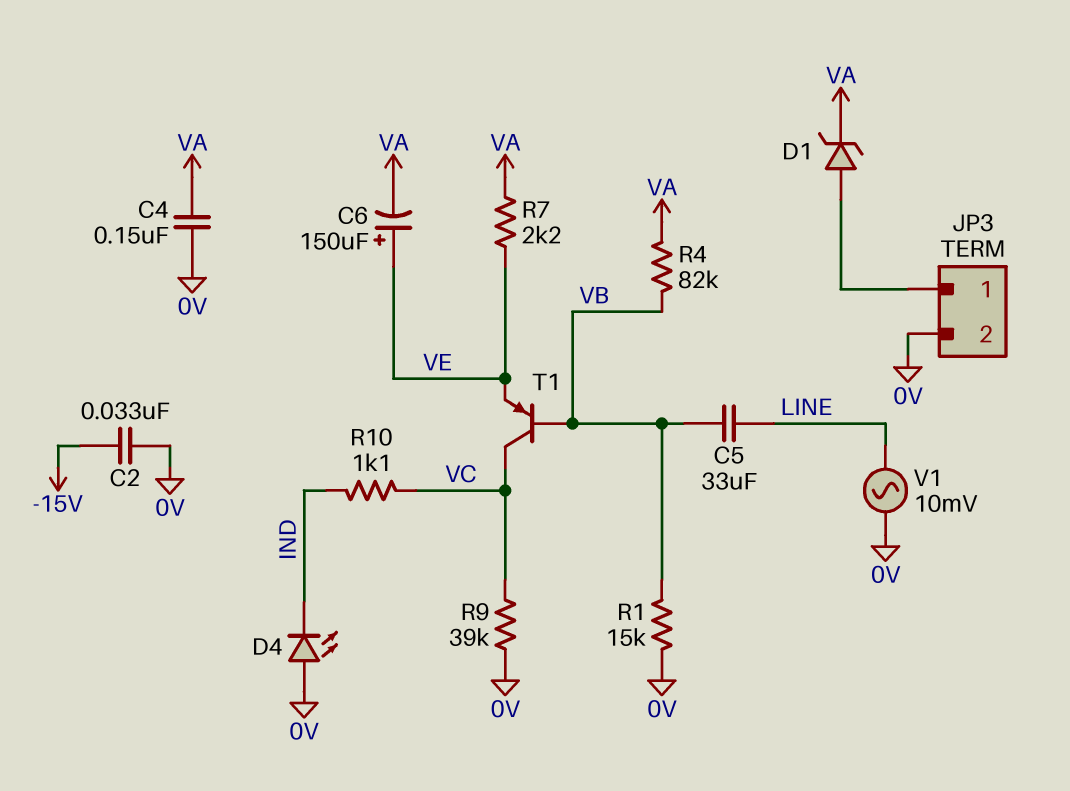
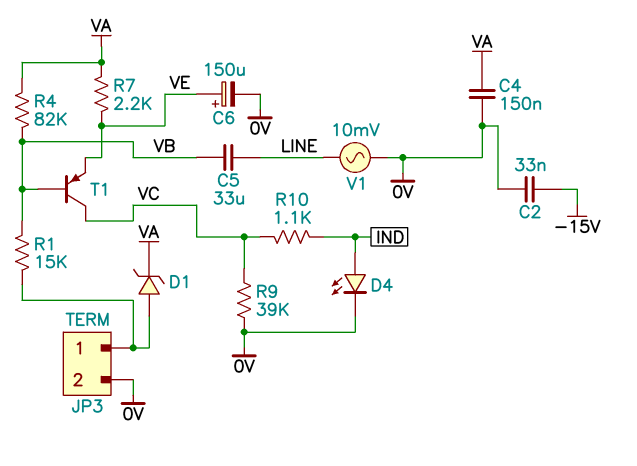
C6: 150uF (plus VE, minus VA) -> 150uF (plus VE, minus 0V)
D4: LED (A 0V, K IND) -> LED (A IND, K 0V)
R1: 15k (0V, VB) -> 15k (JP3/1, VB)

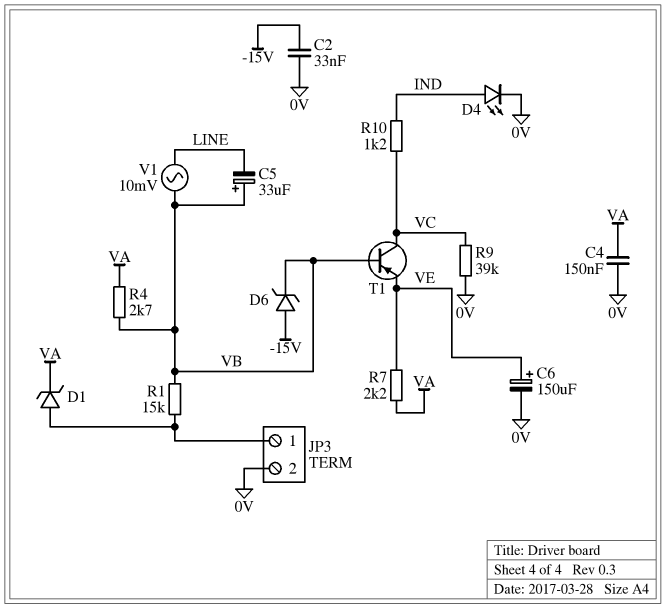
C5: 33uF (LINE, VB) -> 33uF (plus VB, minus LINE)
D6: none -> zener (A -15V, K VB)
R4: 82k (VA, VB) -> 2.7k (VA, VB)
R10: 1.1k (IND, VC) -> 1.2k (IND, VC)
V1: AC 10mV (0V, LINE) -> AC 10mV (LINE, VB)

